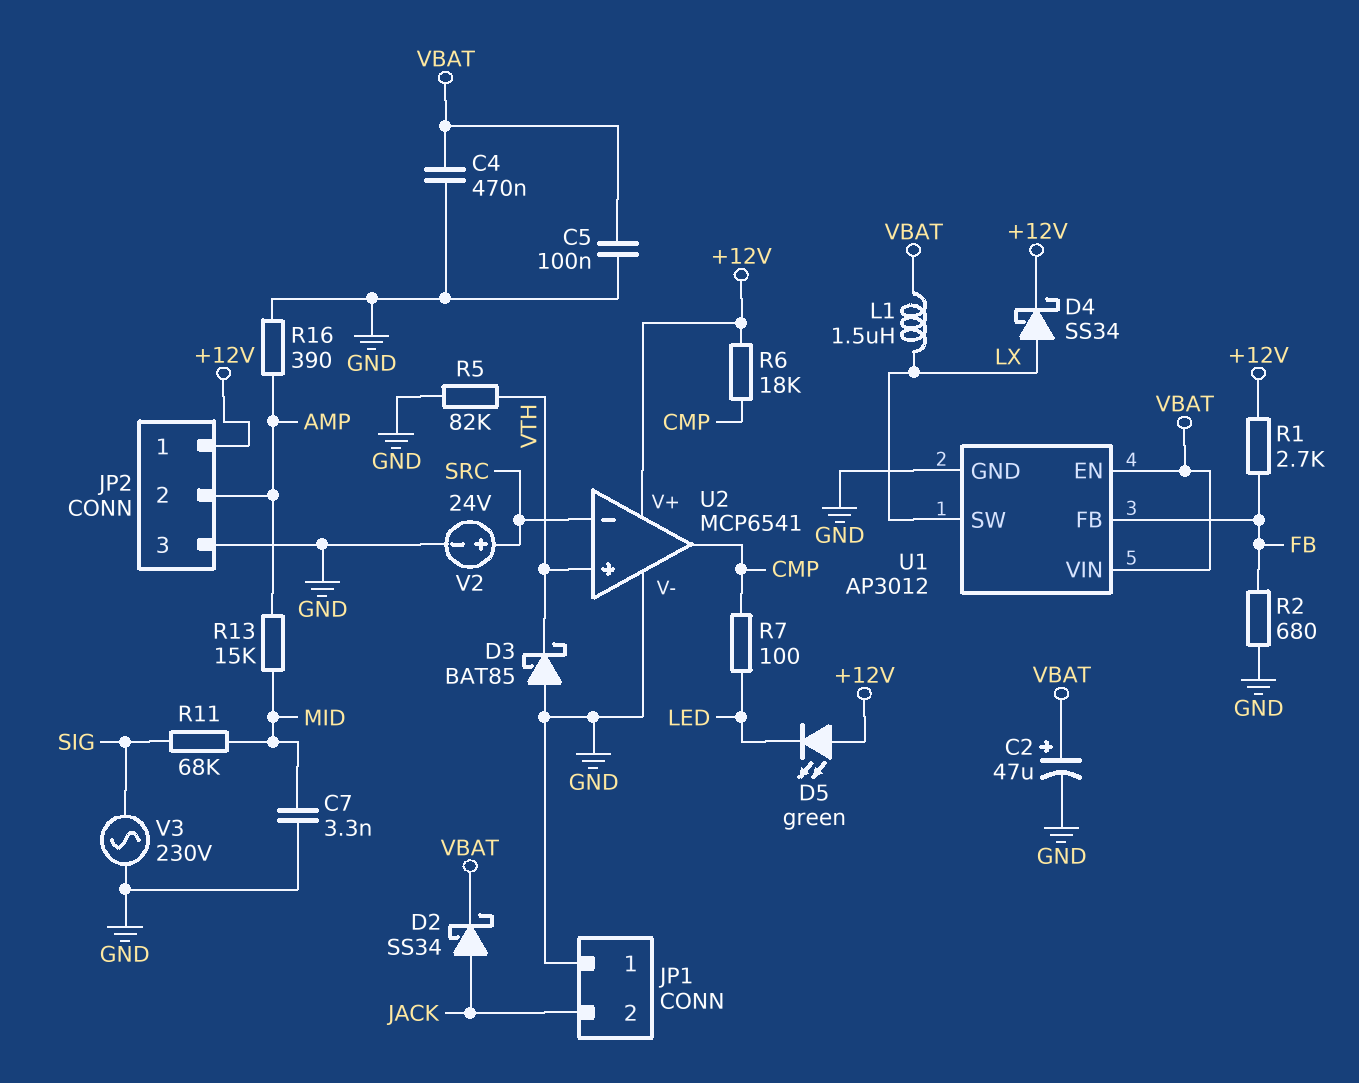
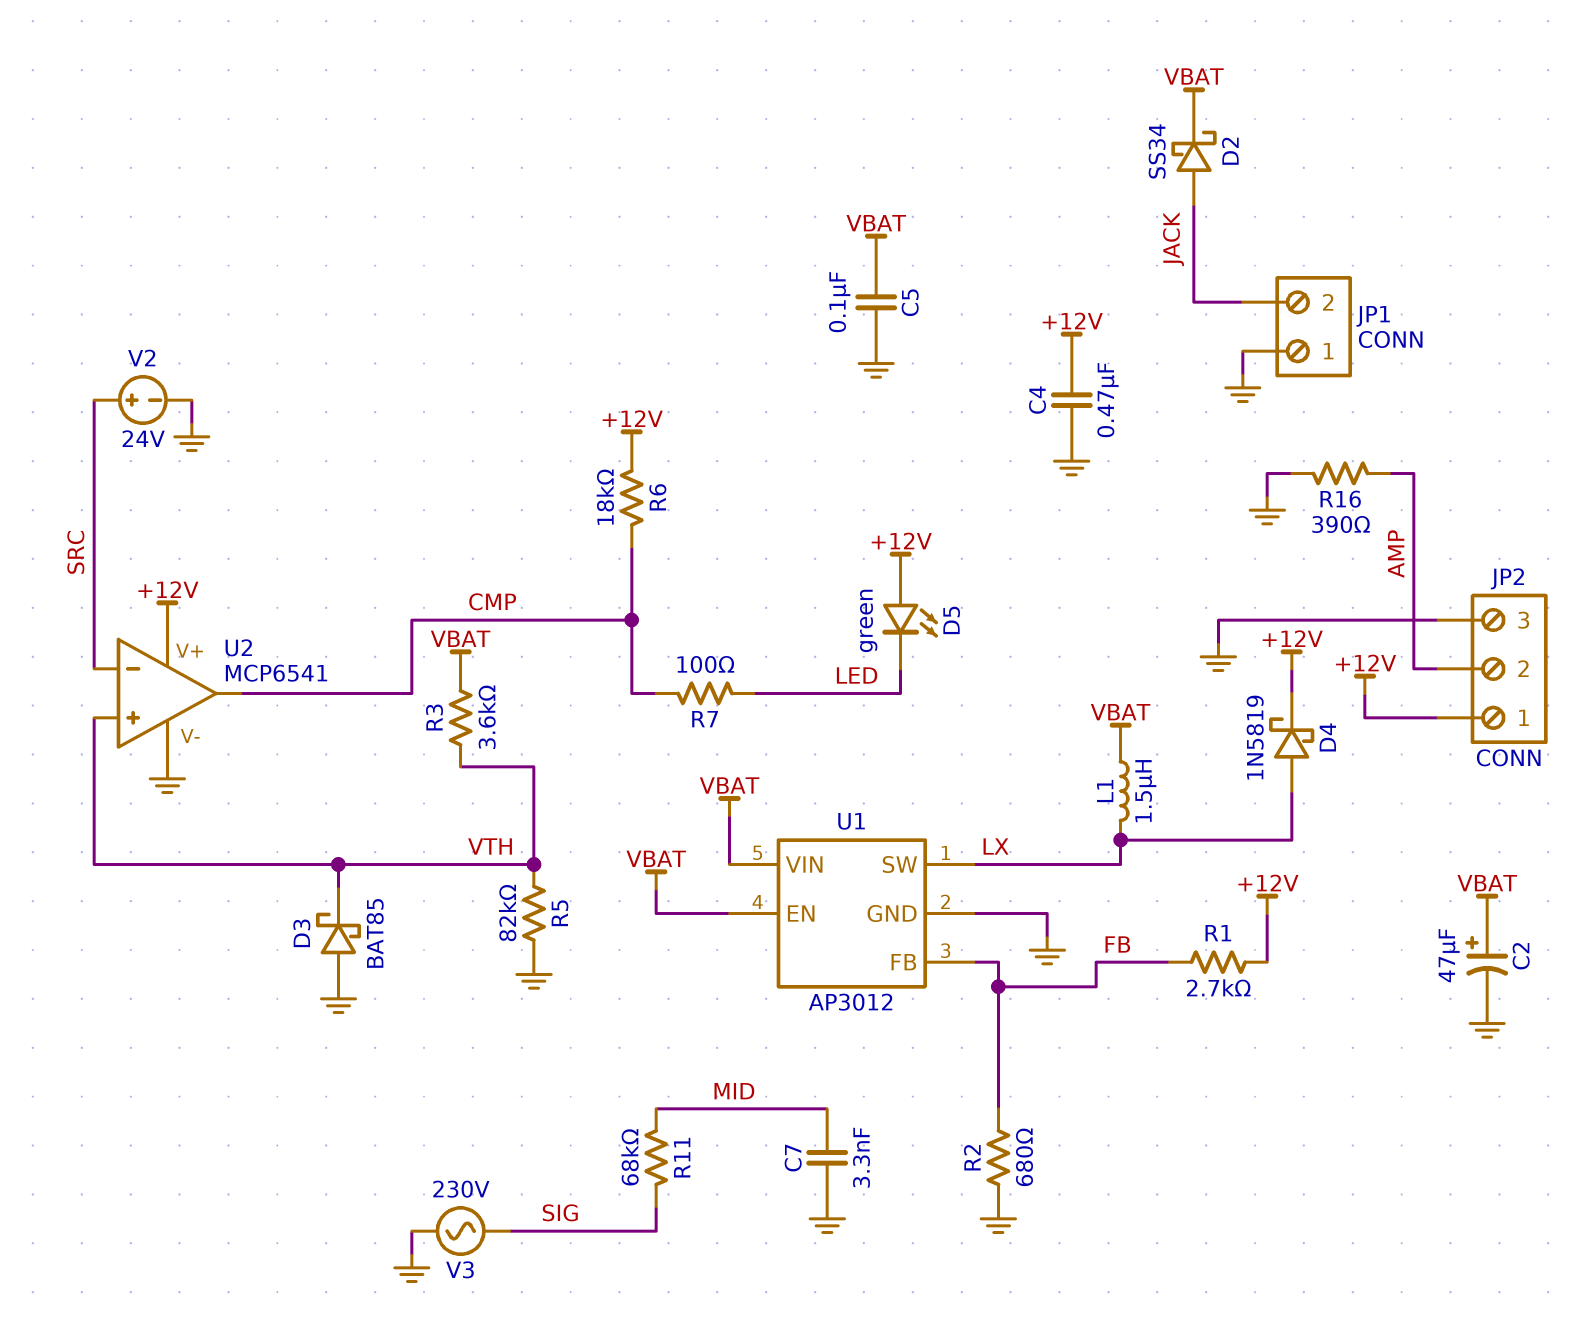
C4: 470nF (GND, VBAT) -> 470nF (+12V, GND)
D4: schottky SS34 (A LX, K +12V) -> schottky 1N5819 (A LX, K +12V)
R3: none -> 3.6k (VBAT, VTH)
R13: 15k (AMP, MID) -> none

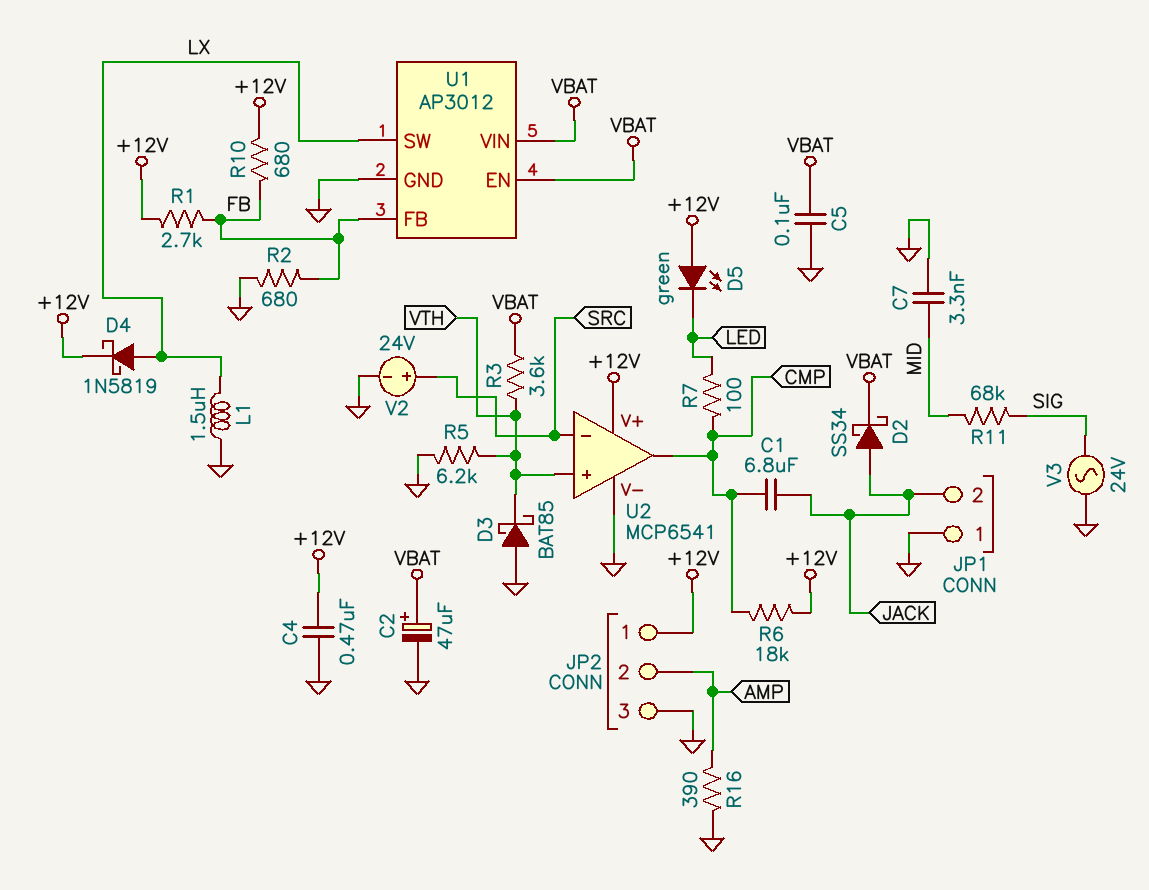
C1: none -> 6.8uF (CMP, JACK)
L1: 1.5uH (LX, VBAT) -> 1.5uH (GND, LX)
R5: 82k (GND, VTH) -> 6.2k (GND, VTH)
R10: none -> 680 (+12V, FB)
V3: AC 230V (GND, SIG) -> AC 24V (GND, SIG)

